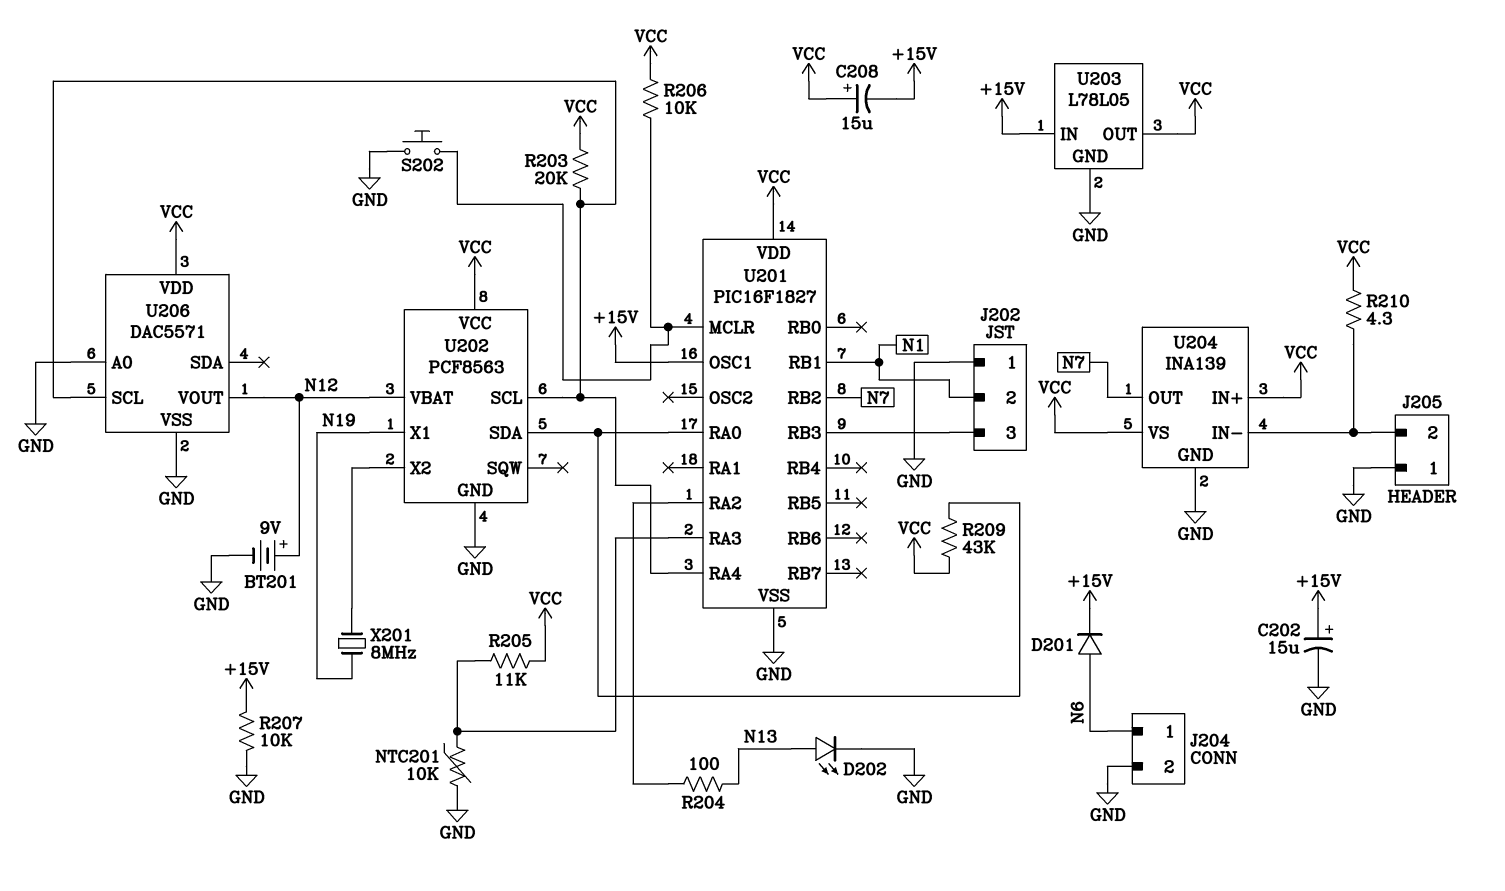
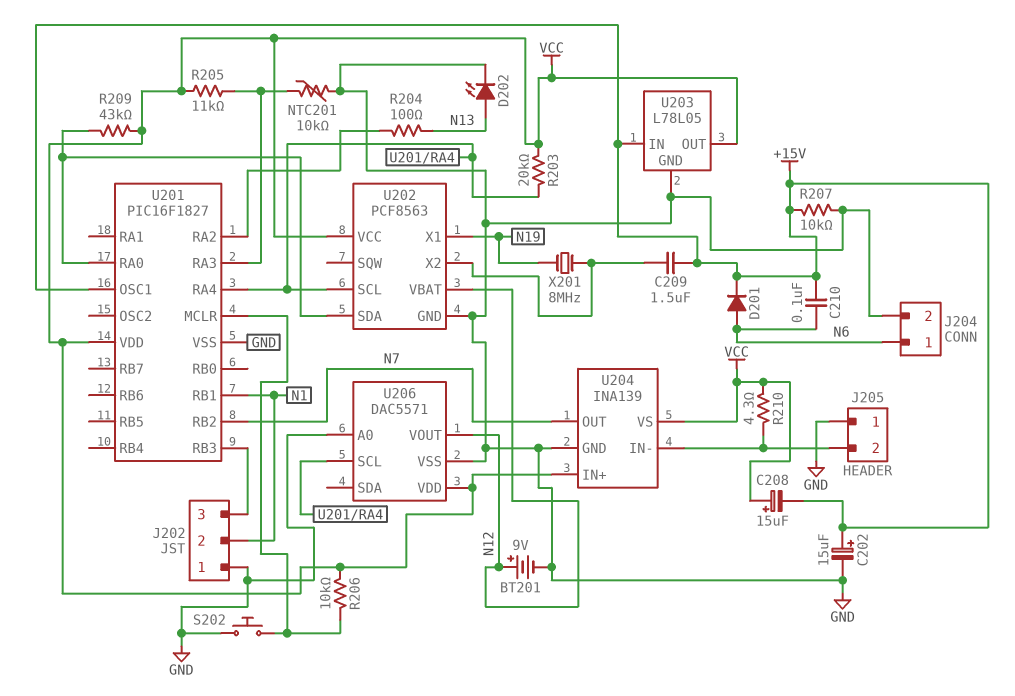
C209: none -> 1.5uF (+15V, U202/X2)
C210: none -> 100nF (+15V, N6)

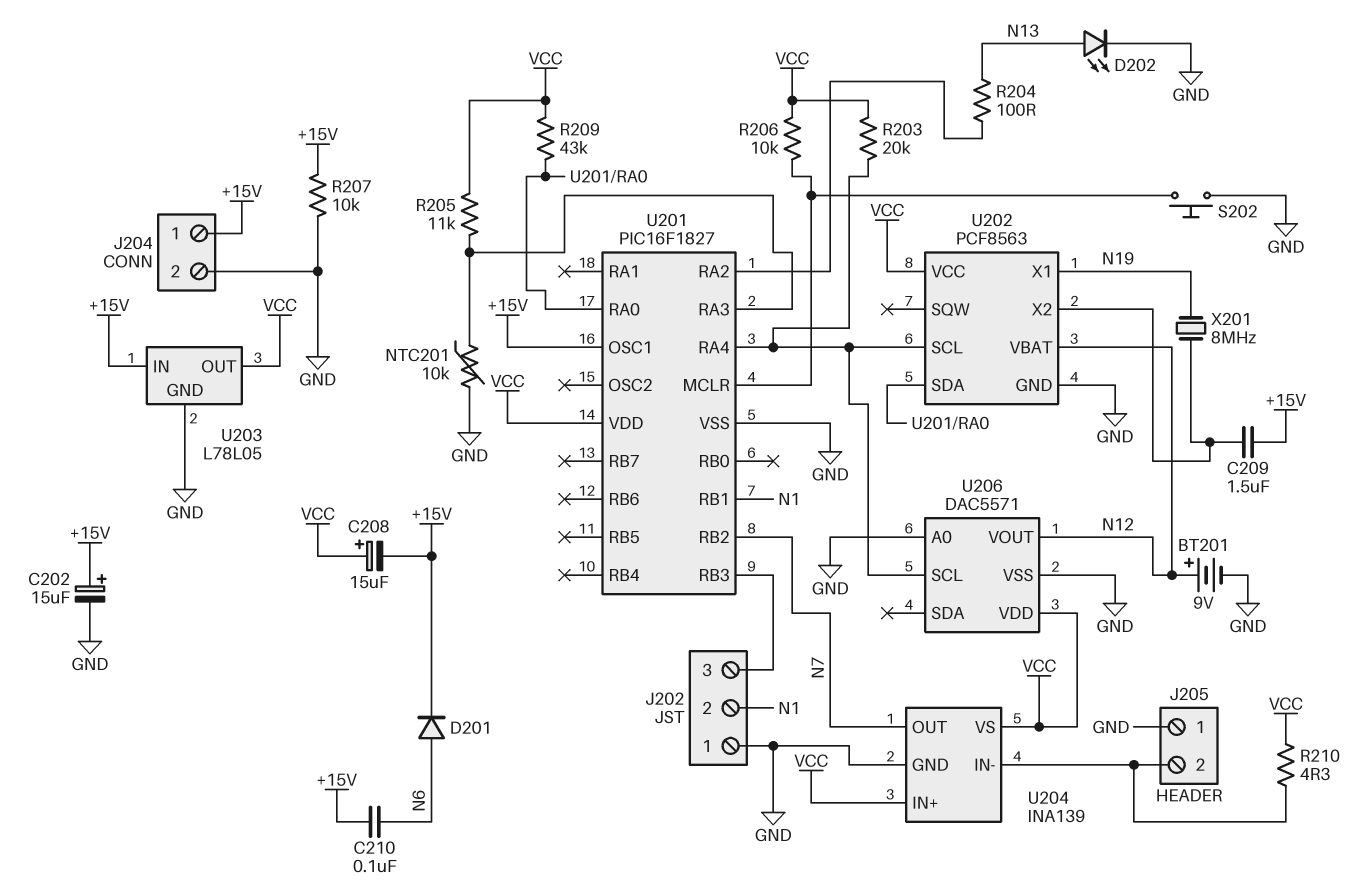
J204 pin 1: N6 -> +15V

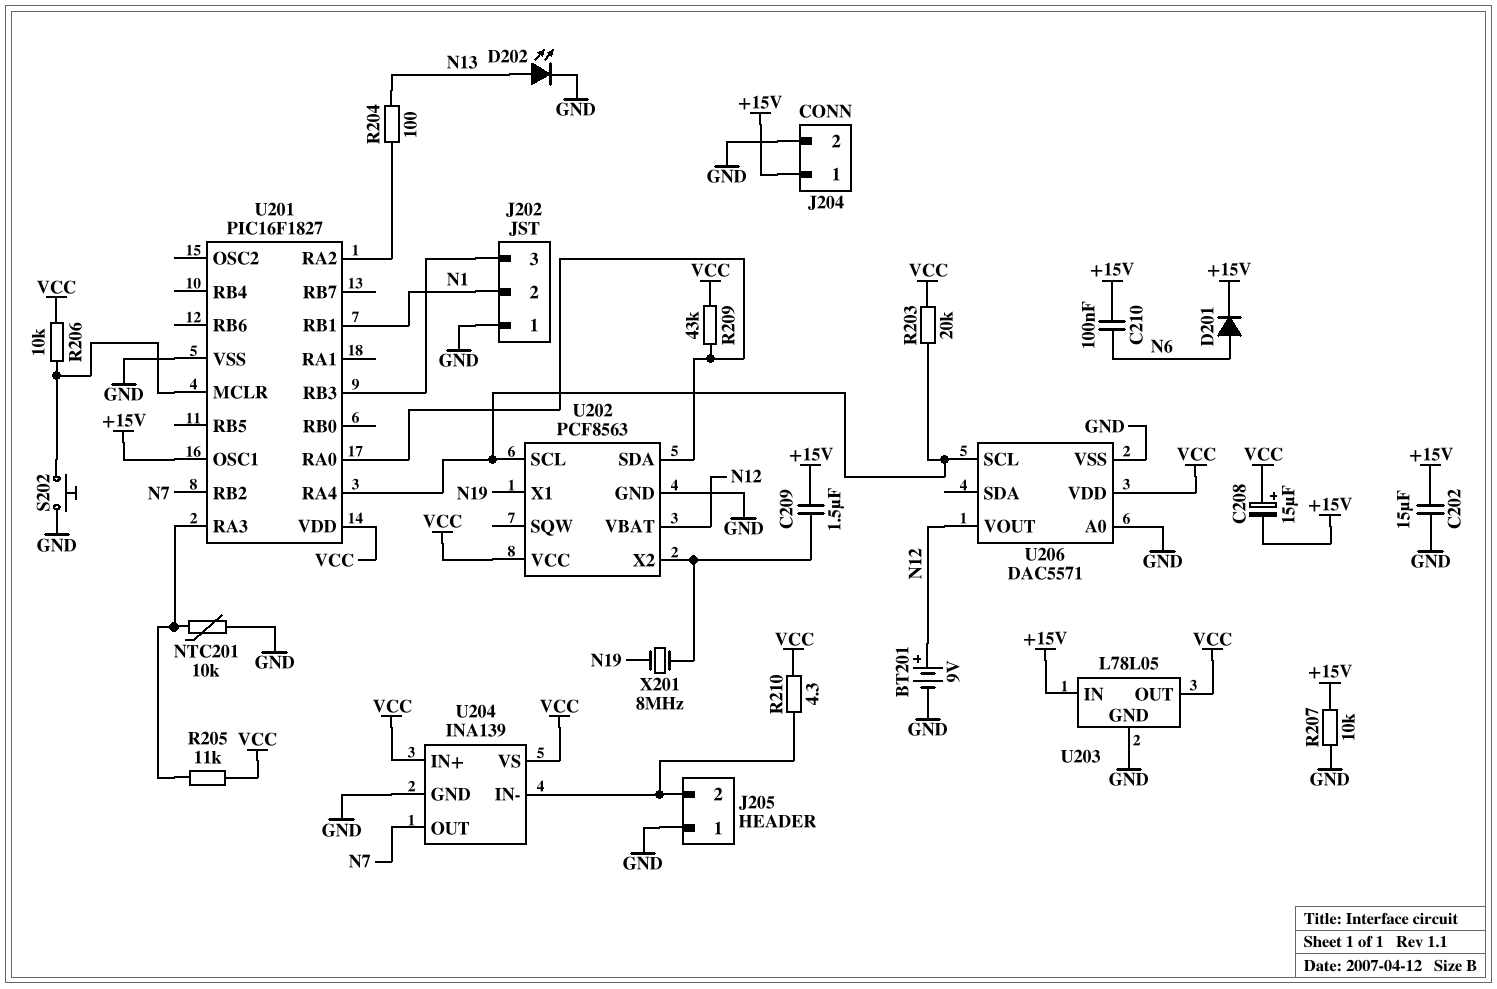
C202: 15uF (plus +15V, minus GND) -> 15uF (+15V, GND)

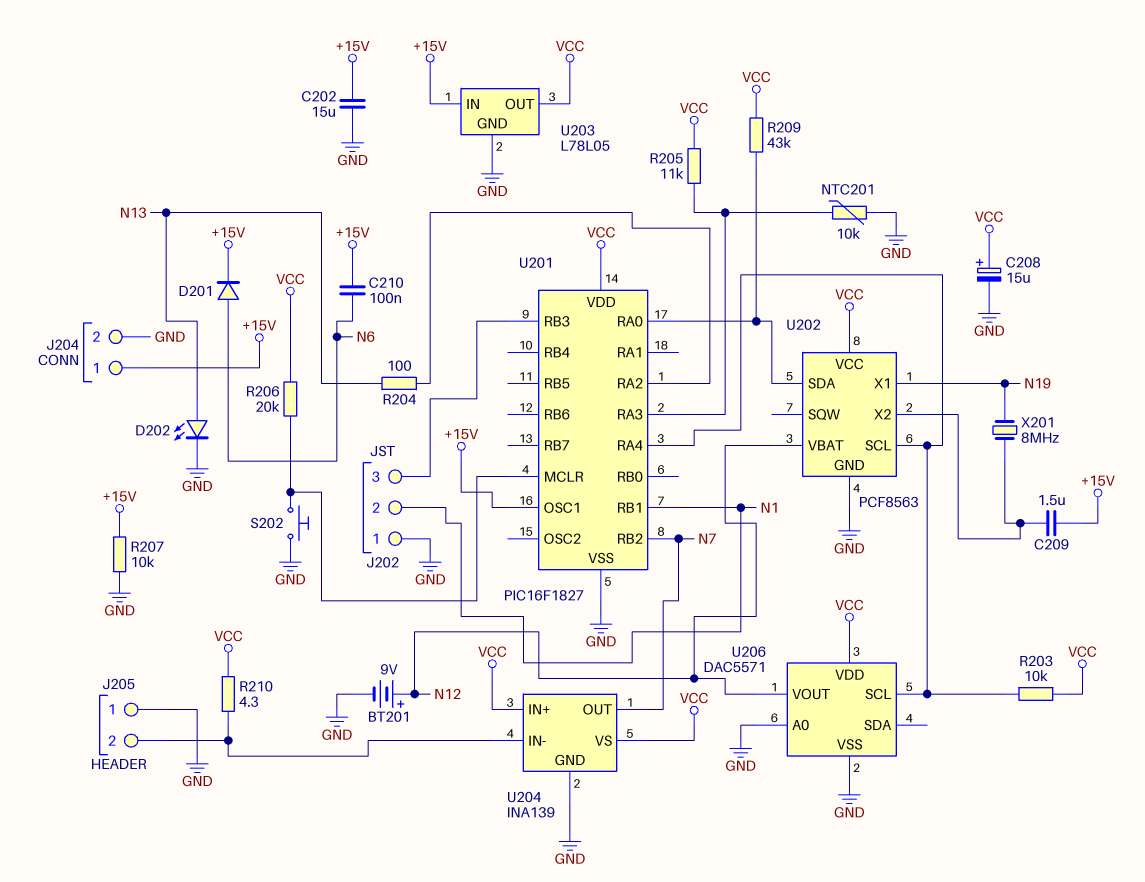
C208: 15uF (plus VCC, minus +15V) -> 15uF (plus VCC, minus GND)
R203: 20k (U201/RA4, VCC) -> 10k (U201/RA4, VCC)
R206: 10k (U201/MCLR, VCC) -> 20k (U201/MCLR, VCC)

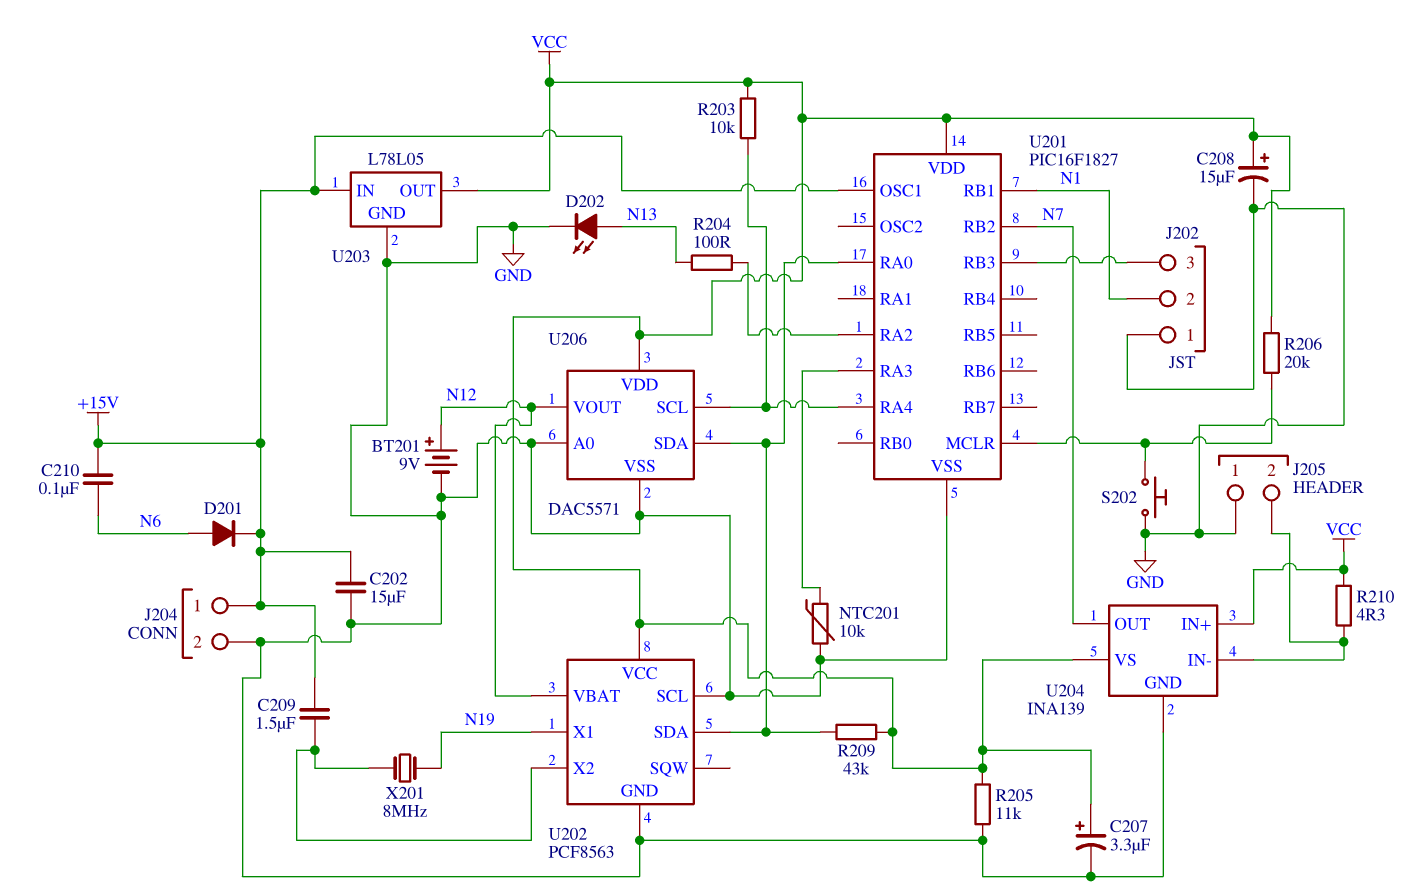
C207: none -> 3.3uF (plus VCC, minus GND)
R205: 11k (U201/RA3, VCC) -> 11k (GND, VCC)
R207: 10k (+15V, GND) -> none
U202 pin SCL: U201/RA4 -> GND
U206 pin SDA: none -> U201/RA0

